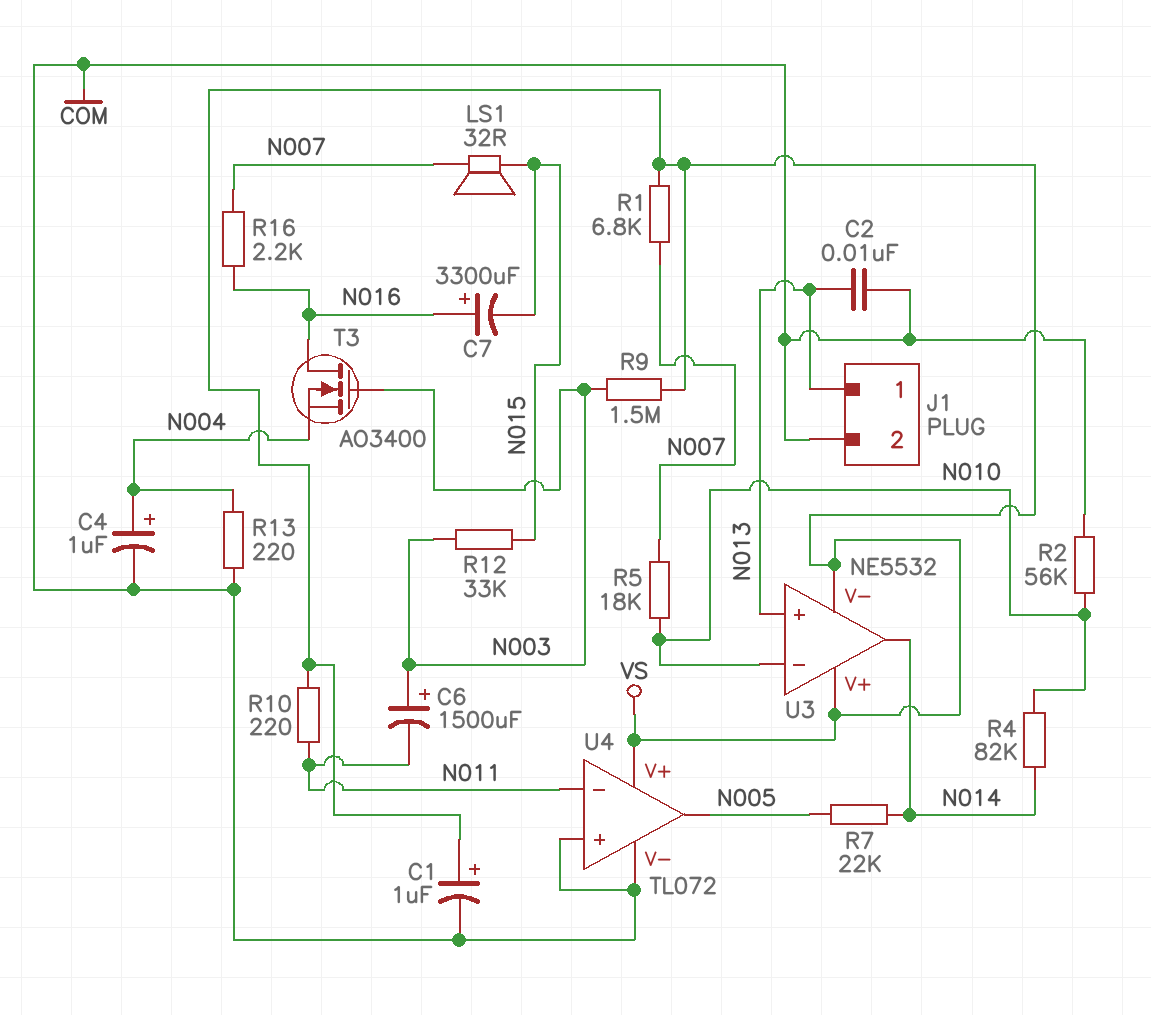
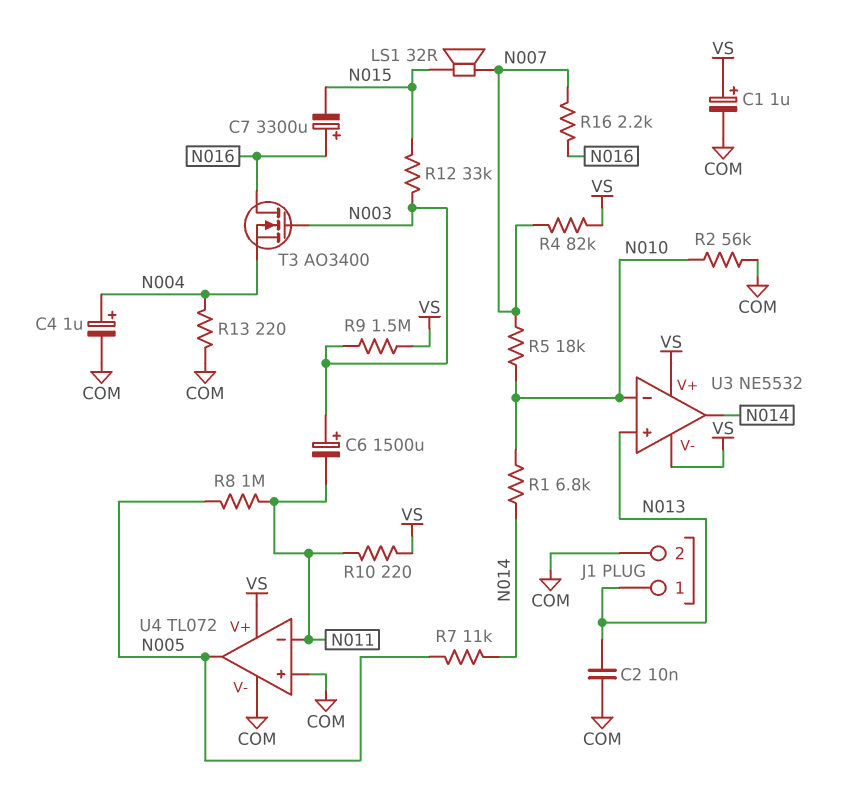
R1: 6.8k (N007, VS) -> 6.8k (N010, N014)
R4: 82k (N010, N014) -> 82k (N007, VS)
R7: 22k (N005, N014) -> 11k (N005, N014)
R8: none -> 1M (N005, N011)

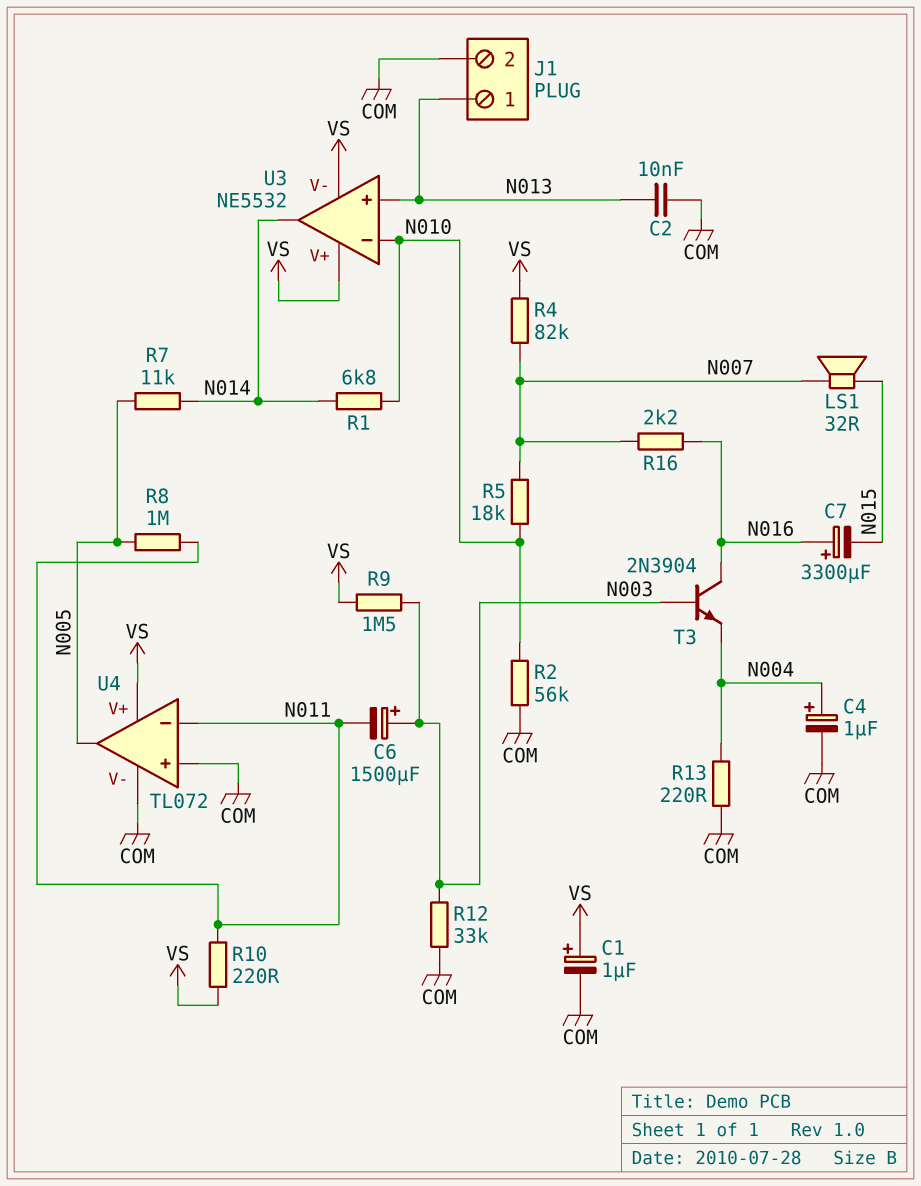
R12: 33k (N003, N015) -> 33k (COM, N003)
T3: NMOS AO3400 (G N003, D N016, S N004) -> NPN 2N3904 (B N003, C N016, E N004)

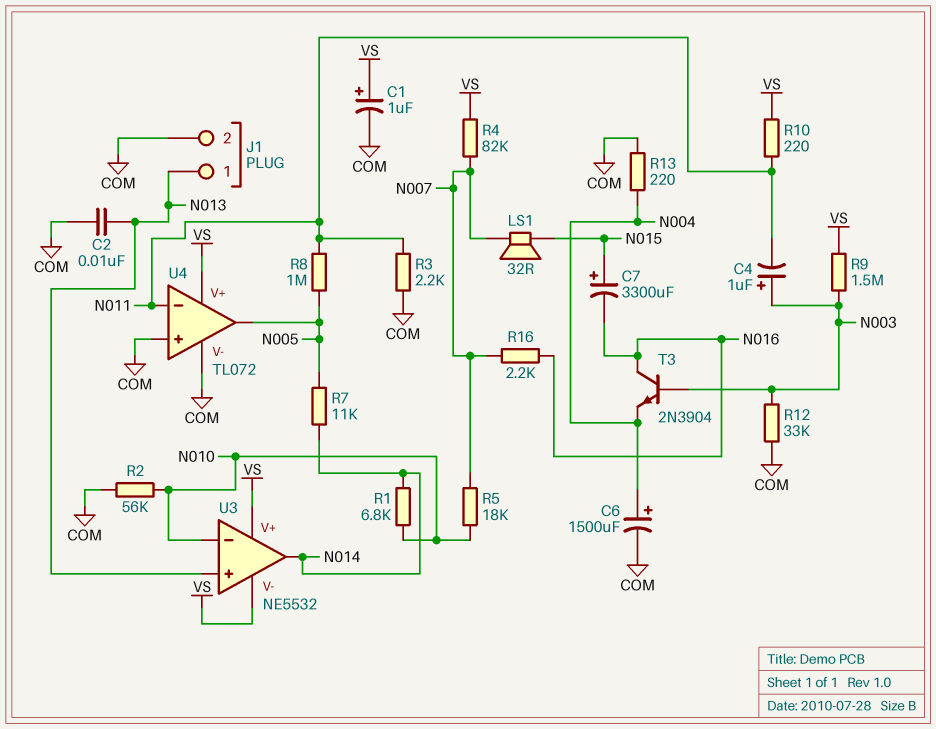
C4: 1uF (plus N004, minus COM) -> 1uF (plus N003, minus N011)
C6: 1500uF (plus N003, minus N011) -> 1500uF (plus N004, minus COM)
C7: 3300uF (plus N016, minus N015) -> 3300uF (plus N015, minus N016)
R3: none -> 2.2k (COM, N011)

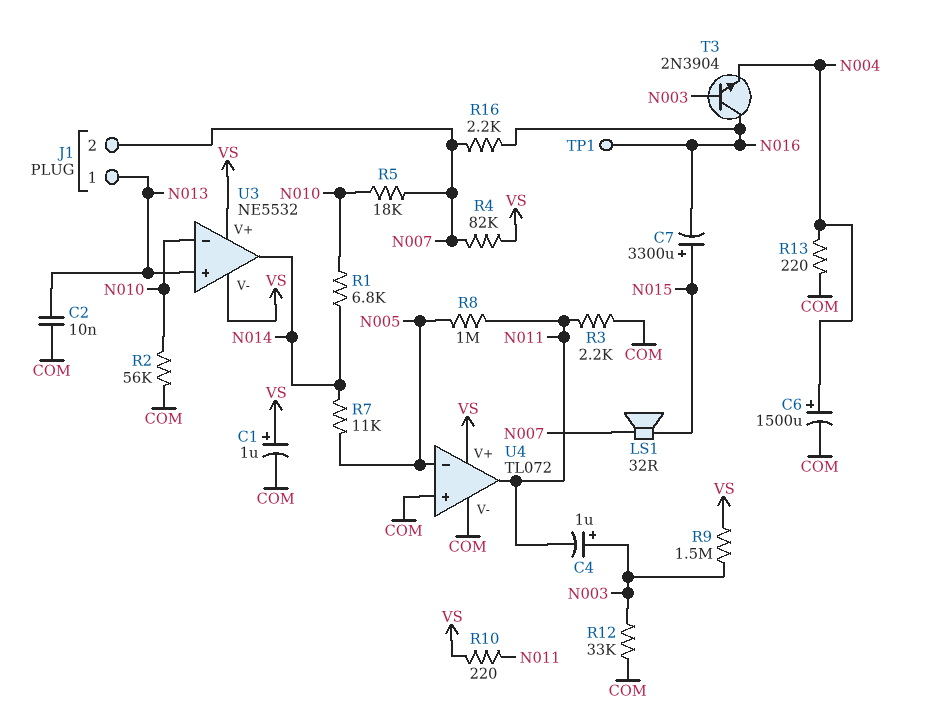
J1 pin 2: COM -> N007
TP1: none -> test point (N016)
U4 pin in-: N011 -> N005
U4 pin out: N005 -> N011

